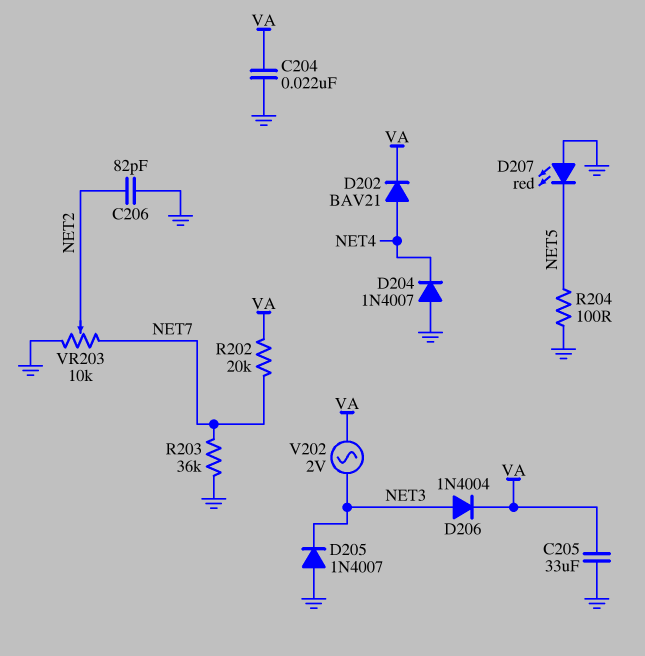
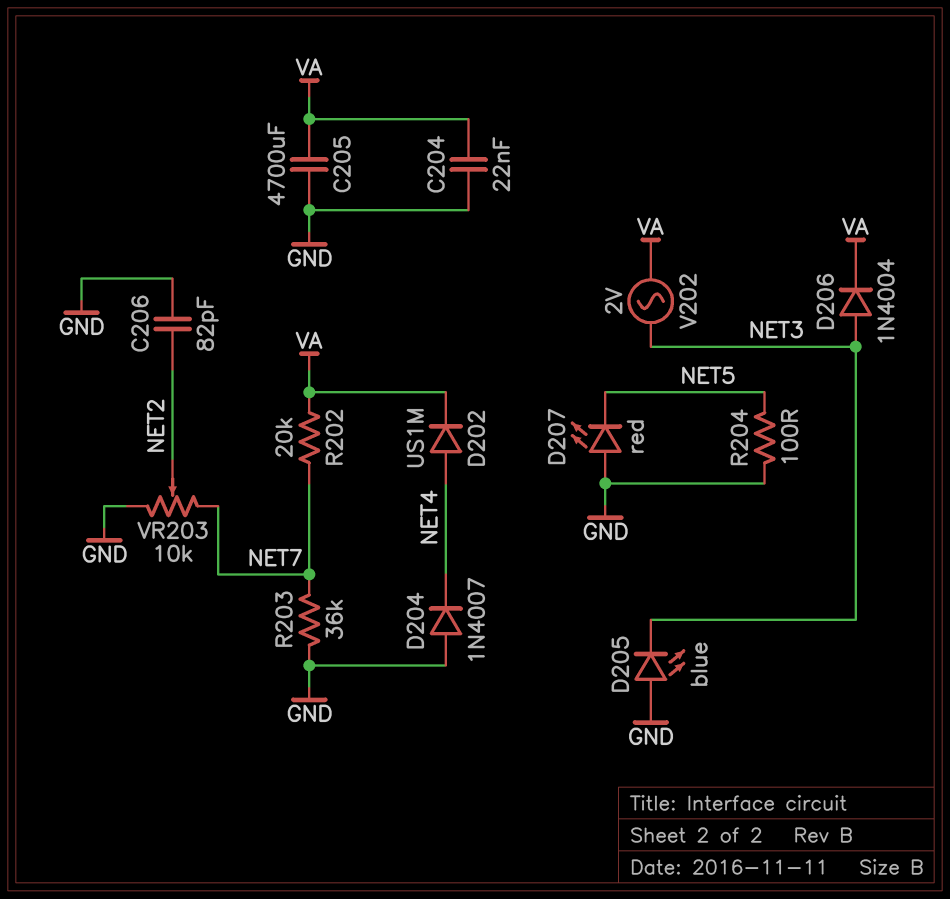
C205: 33uF (GND, VA) -> 4700uF (GND, VA)
D202: diode BAV21 (A NET4, K VA) -> diode US1M (A NET4, K VA)
D205: diode 1N4007 (A GND, K NET3) -> LED blue (A GND, K NET3)

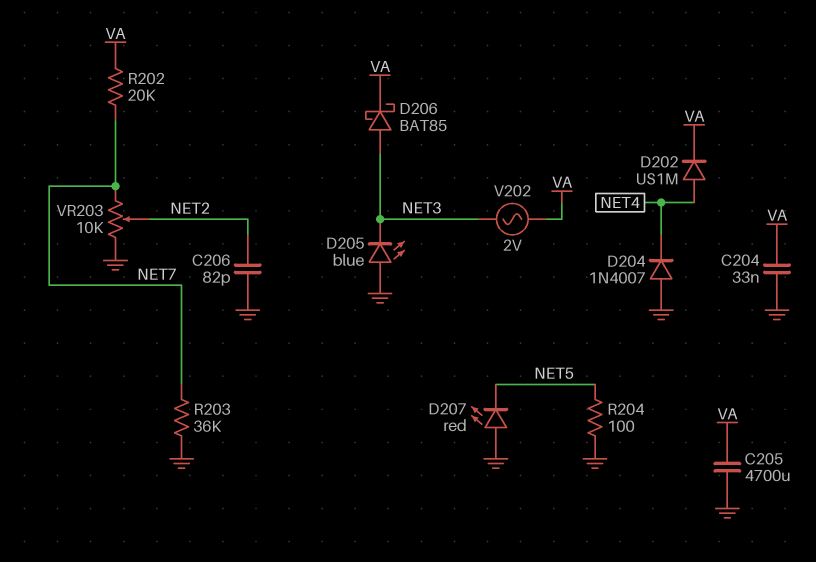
C204: 22nF (GND, VA) -> 33nF (GND, VA)
D206: diode 1N4004 (A NET3, K VA) -> schottky BAT85 (A NET3, K VA)

